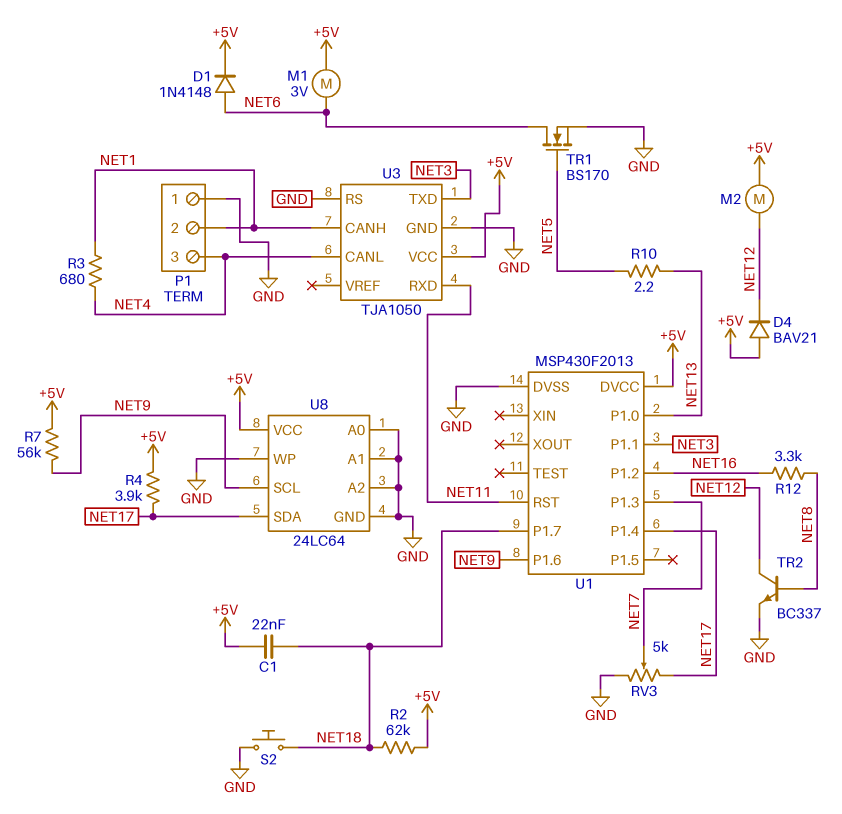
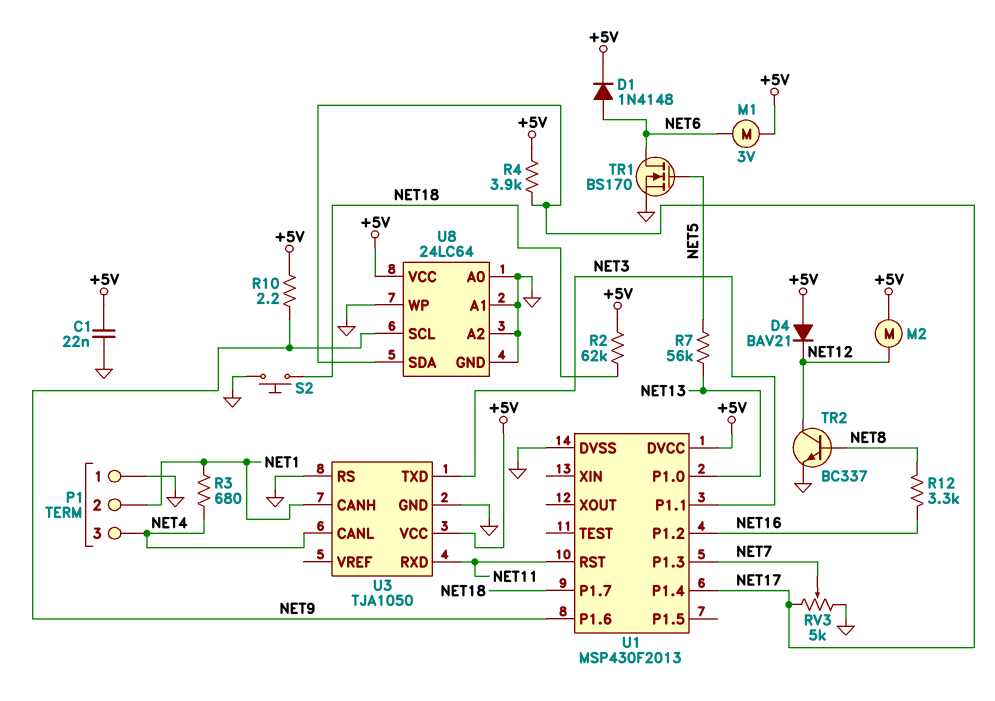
C1: 22nF (+5V, NET18) -> 22nF (+5V, GND)
R7: 56k (+5V, NET9) -> 56k (NET5, NET13)
R10: 2.2 (NET5, NET13) -> 2.2 (+5V, NET9)

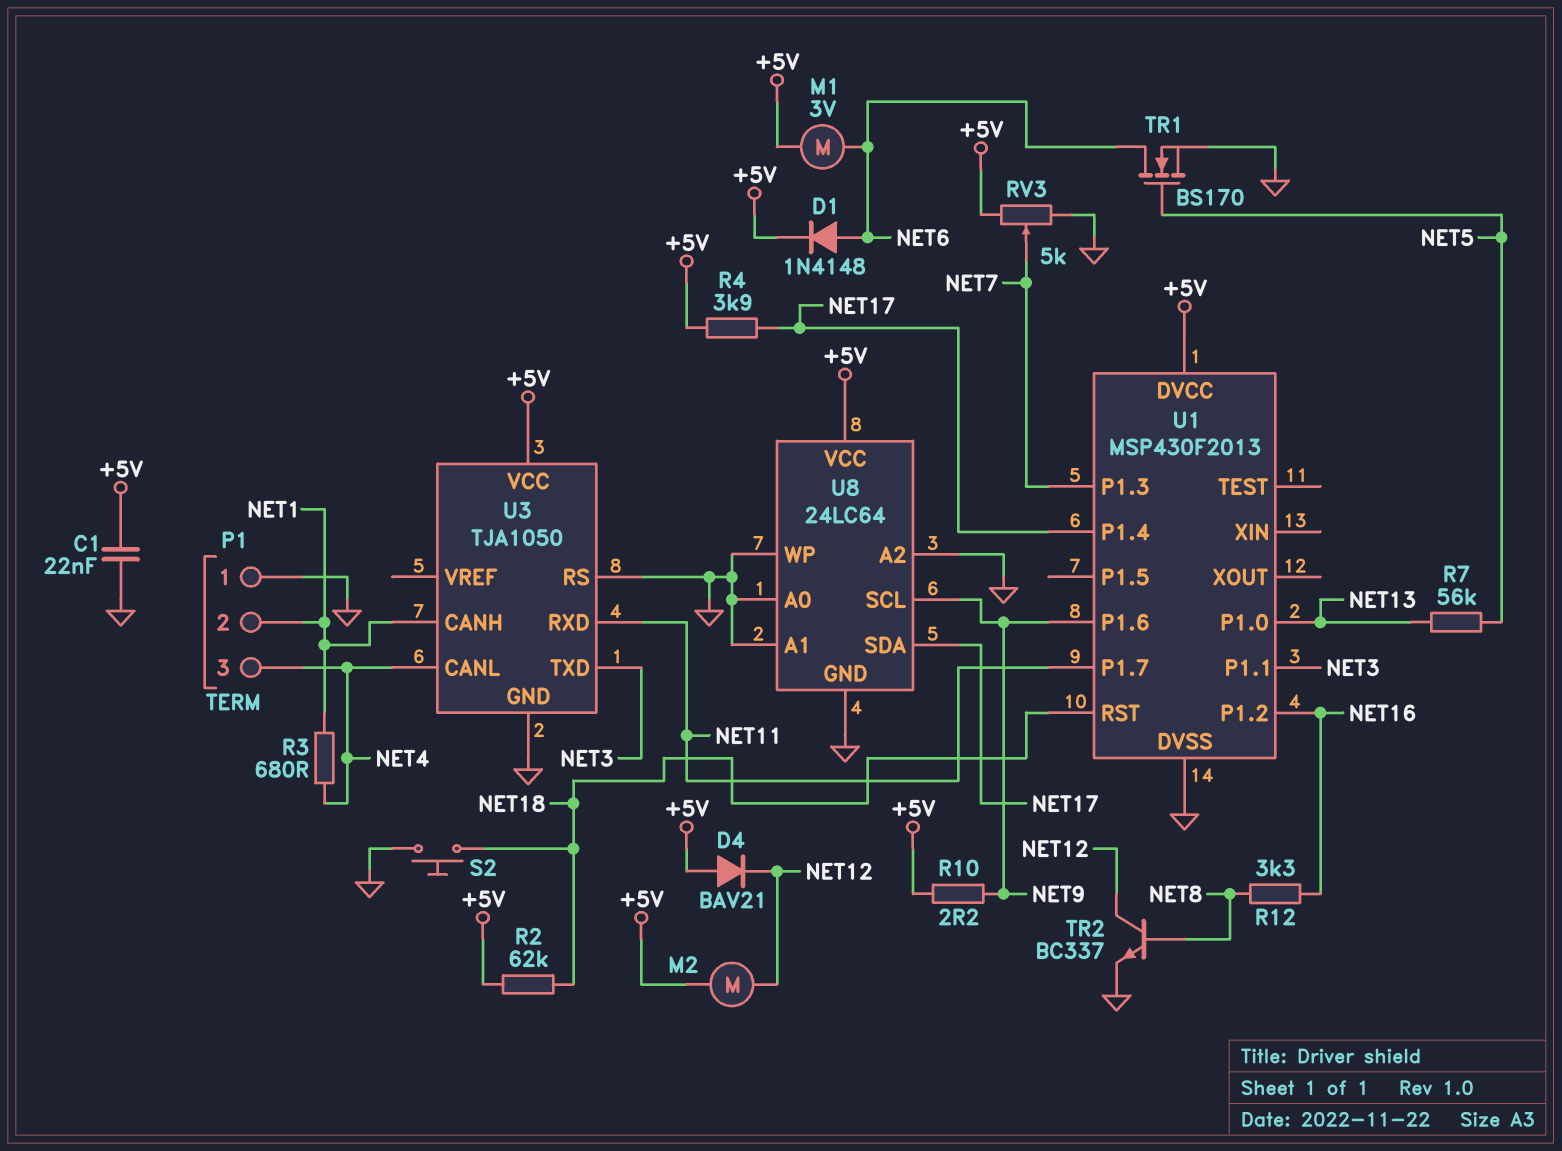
RV3: 5k (GND, NET17, wiper NET7) -> 5k (+5V, GND, wiper NET7)
U1 pin P1.7: NET18 -> NET11
U1 pin RST: NET11 -> NET18

